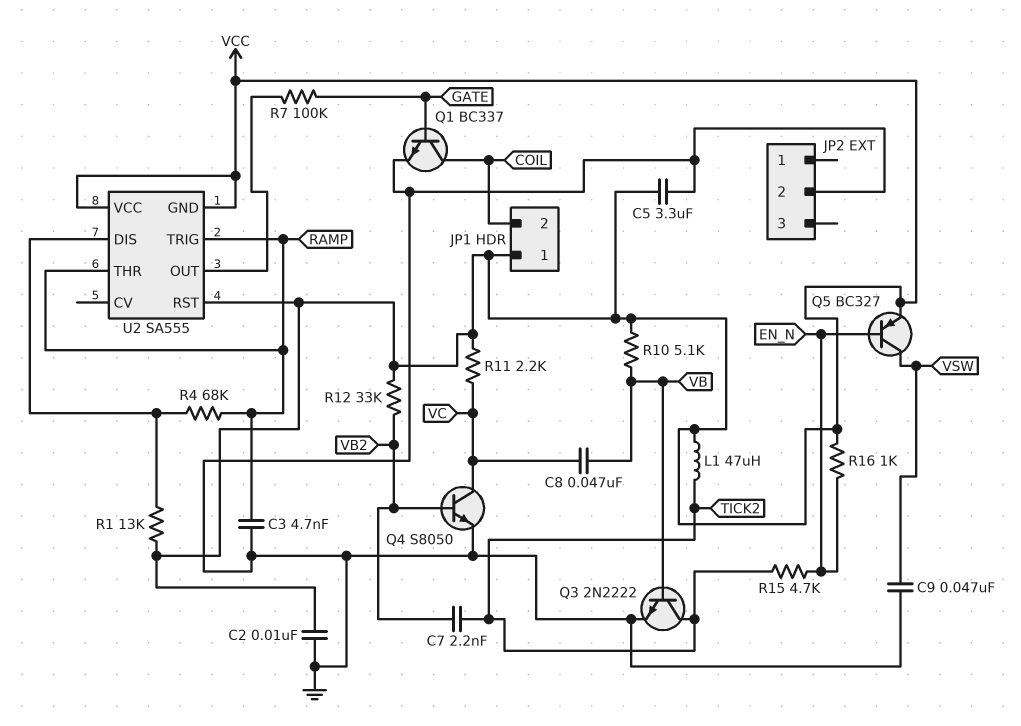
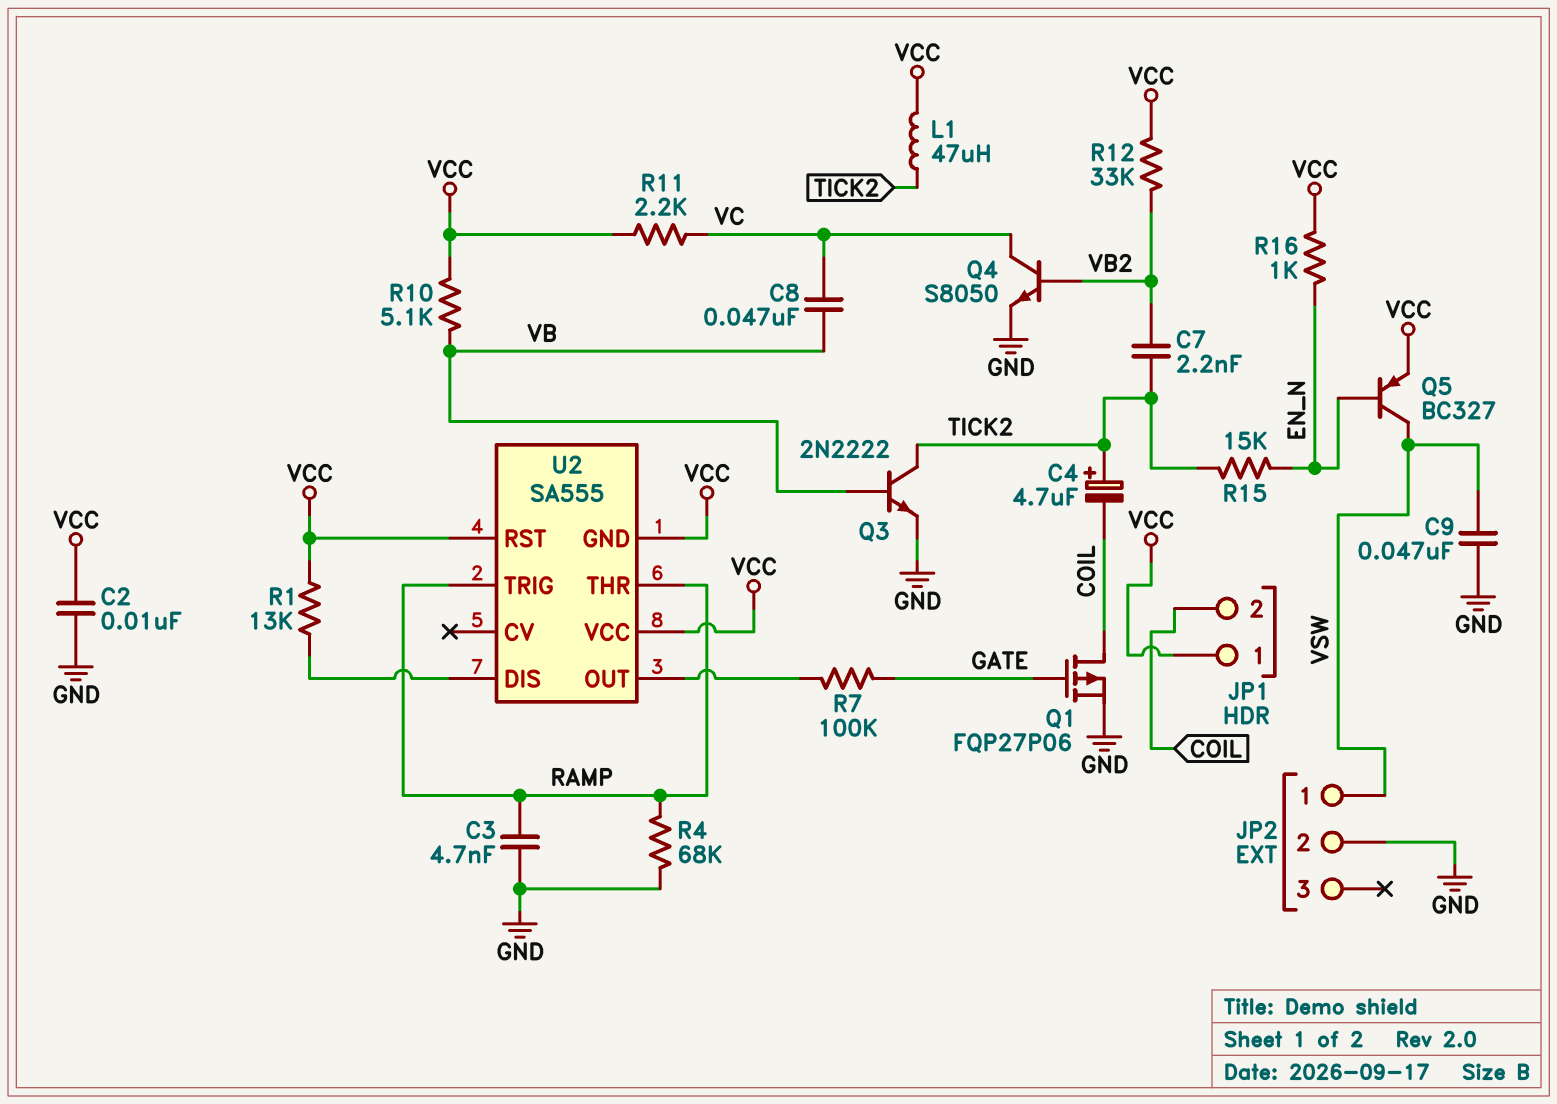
C4: none -> 4.7uF (plus TICK2, minus COIL)
C5: 3.3uF (GND, VCC) -> none
JP2 pin 1: none -> VSW
Q1: NPN BC337 (B GATE, C COIL, E GND) -> PMOS FQP27P06 (G GATE, D COIL, S GND)
R4: 68k (RAMP, U2/DIS) -> 68k (GND, RAMP)
R15: 4.7k (EN_N, TICK2) -> 15k (EN_N, TICK2)

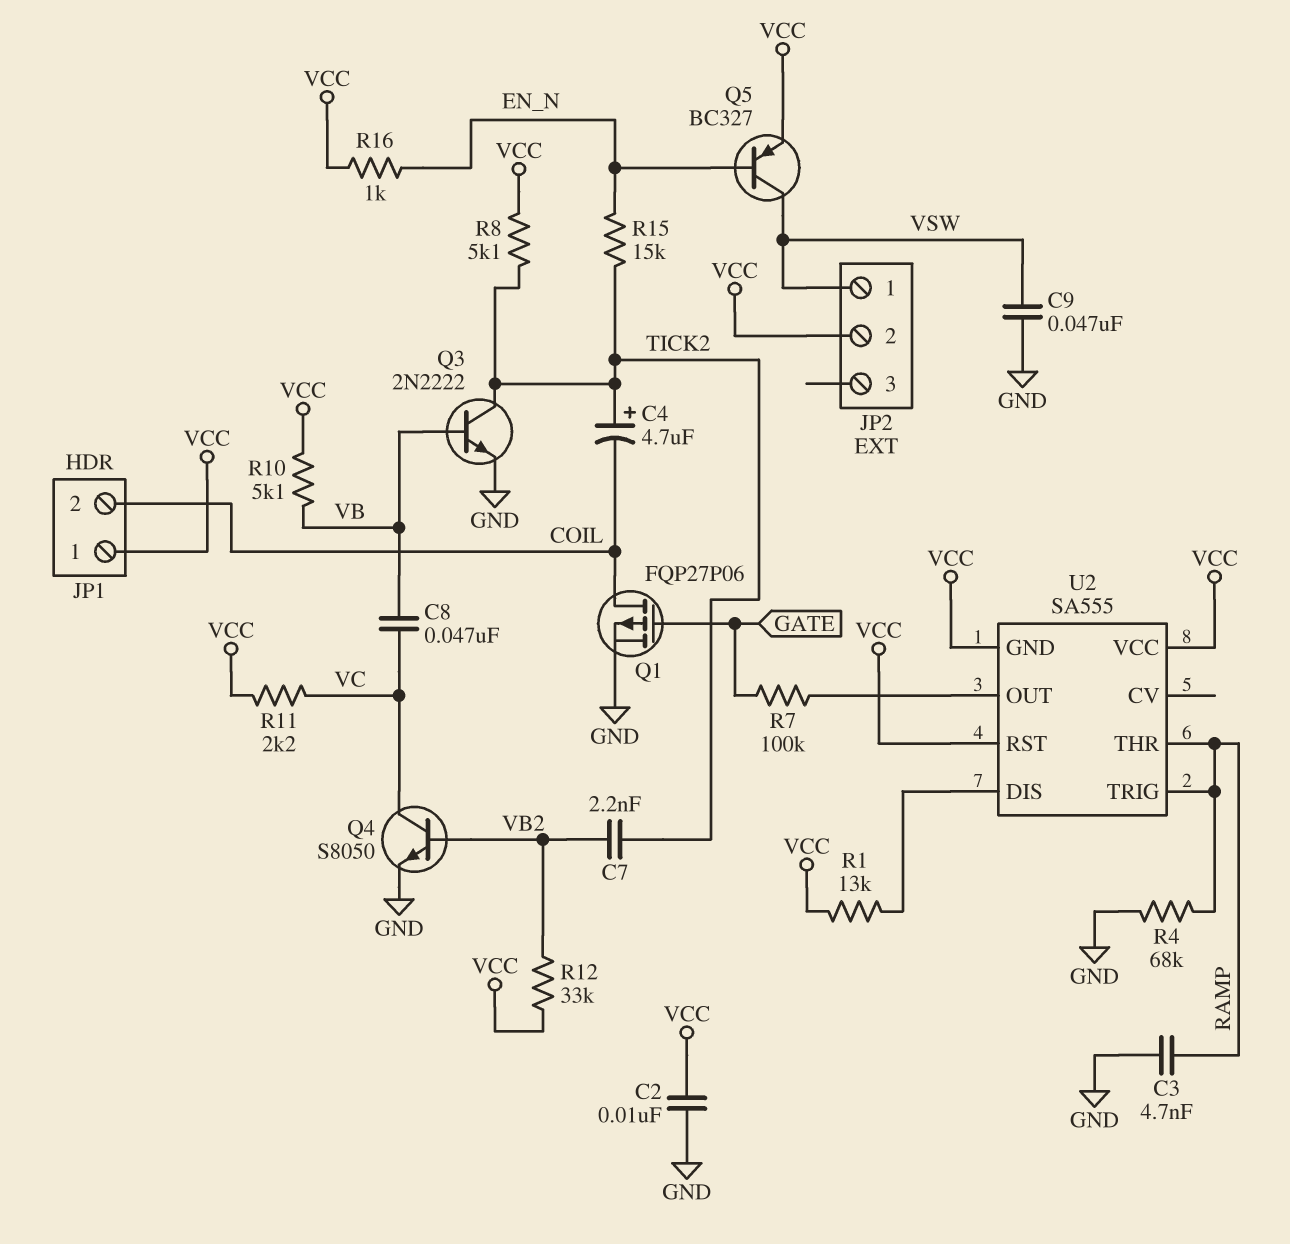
JP2 pin 2: GND -> VCC
L1: 47uH (TICK2, VCC) -> none
R8: none -> 5.1k (TICK2, VCC)

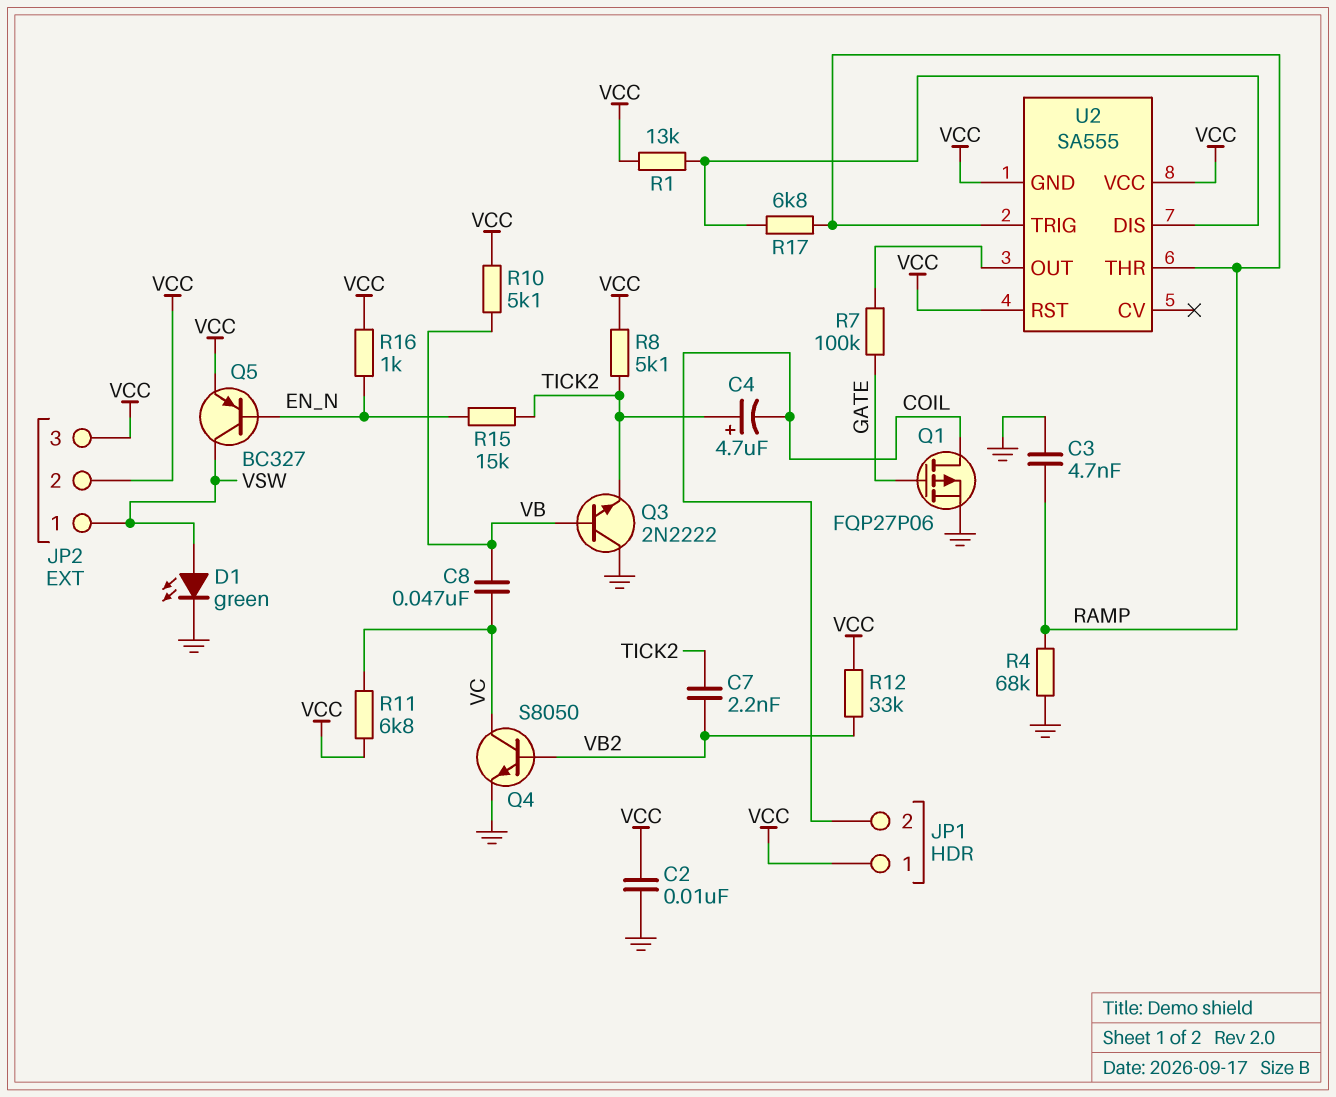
C9: 47nF (GND, VSW) -> none
D1: none -> LED green (A VSW, K GND)
JP2 pin 3: none -> VCC
Q3: NPN 2N2222 (B VB, C TICK2, E GND) -> NPN 2N2222 (B VB, C GND, E TICK2)
R11: 2.2k (VC, VCC) -> 6.8k (VC, VCC)
R17: none -> 6.8k (RAMP, U2/DIS)

